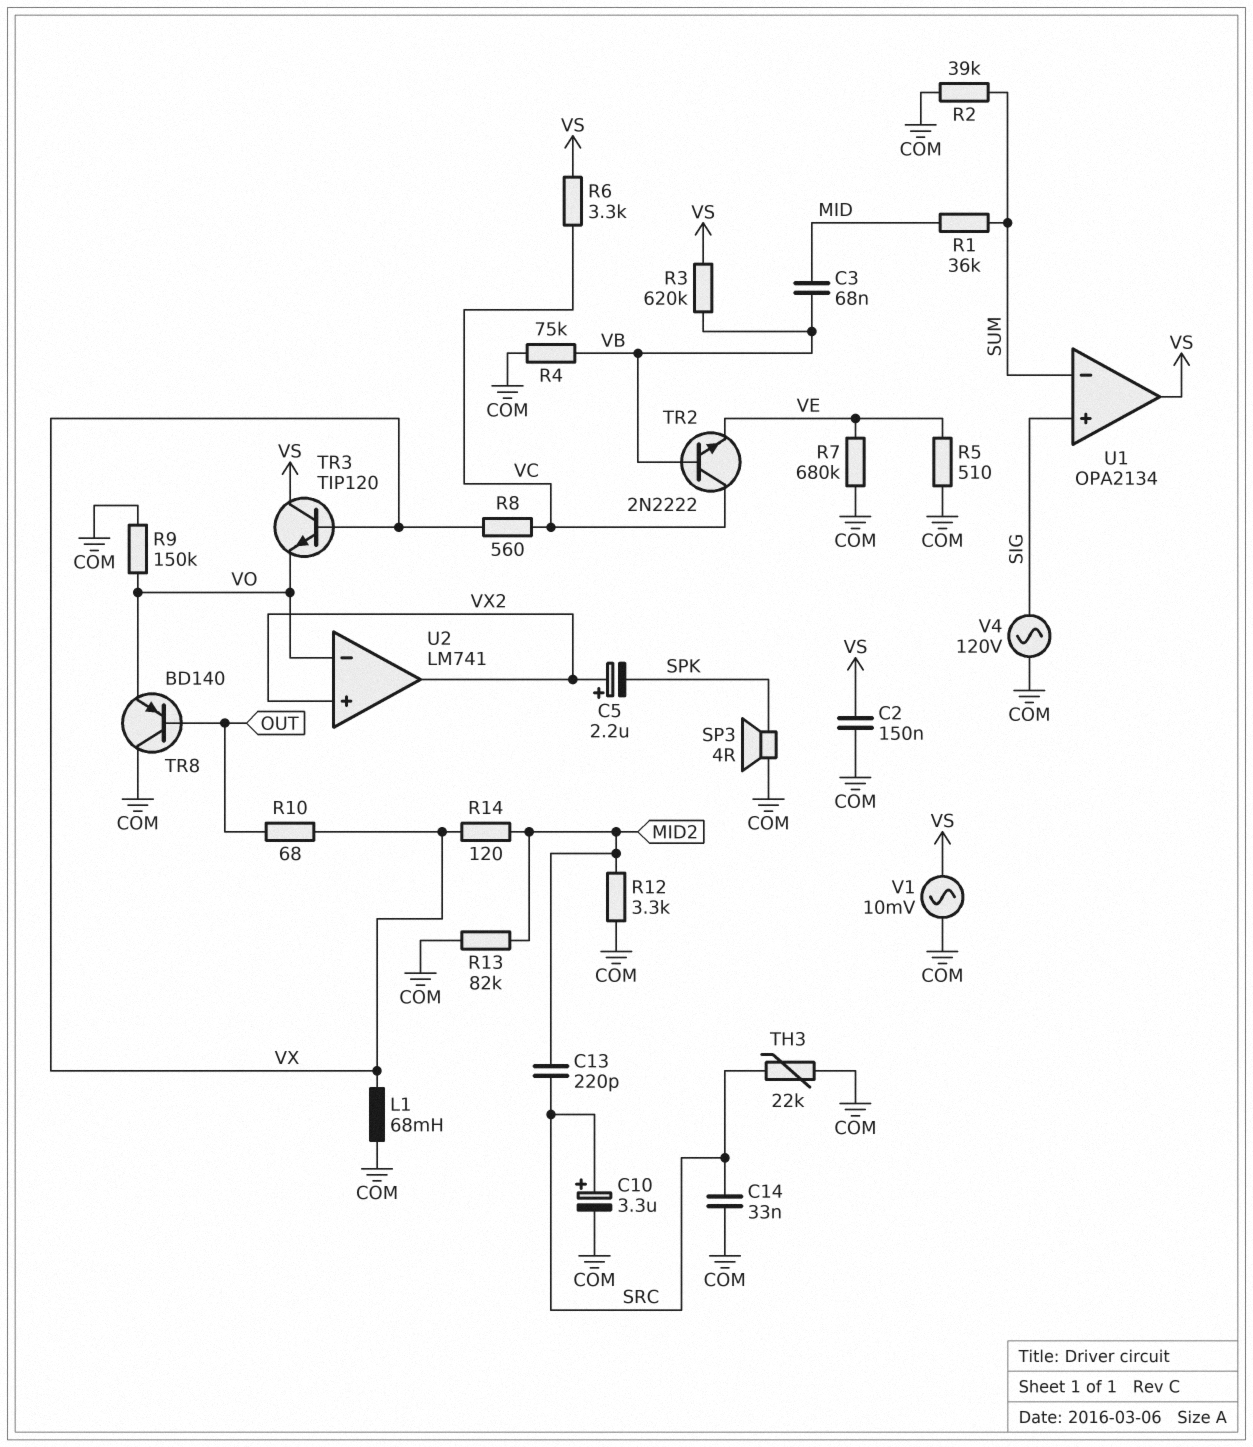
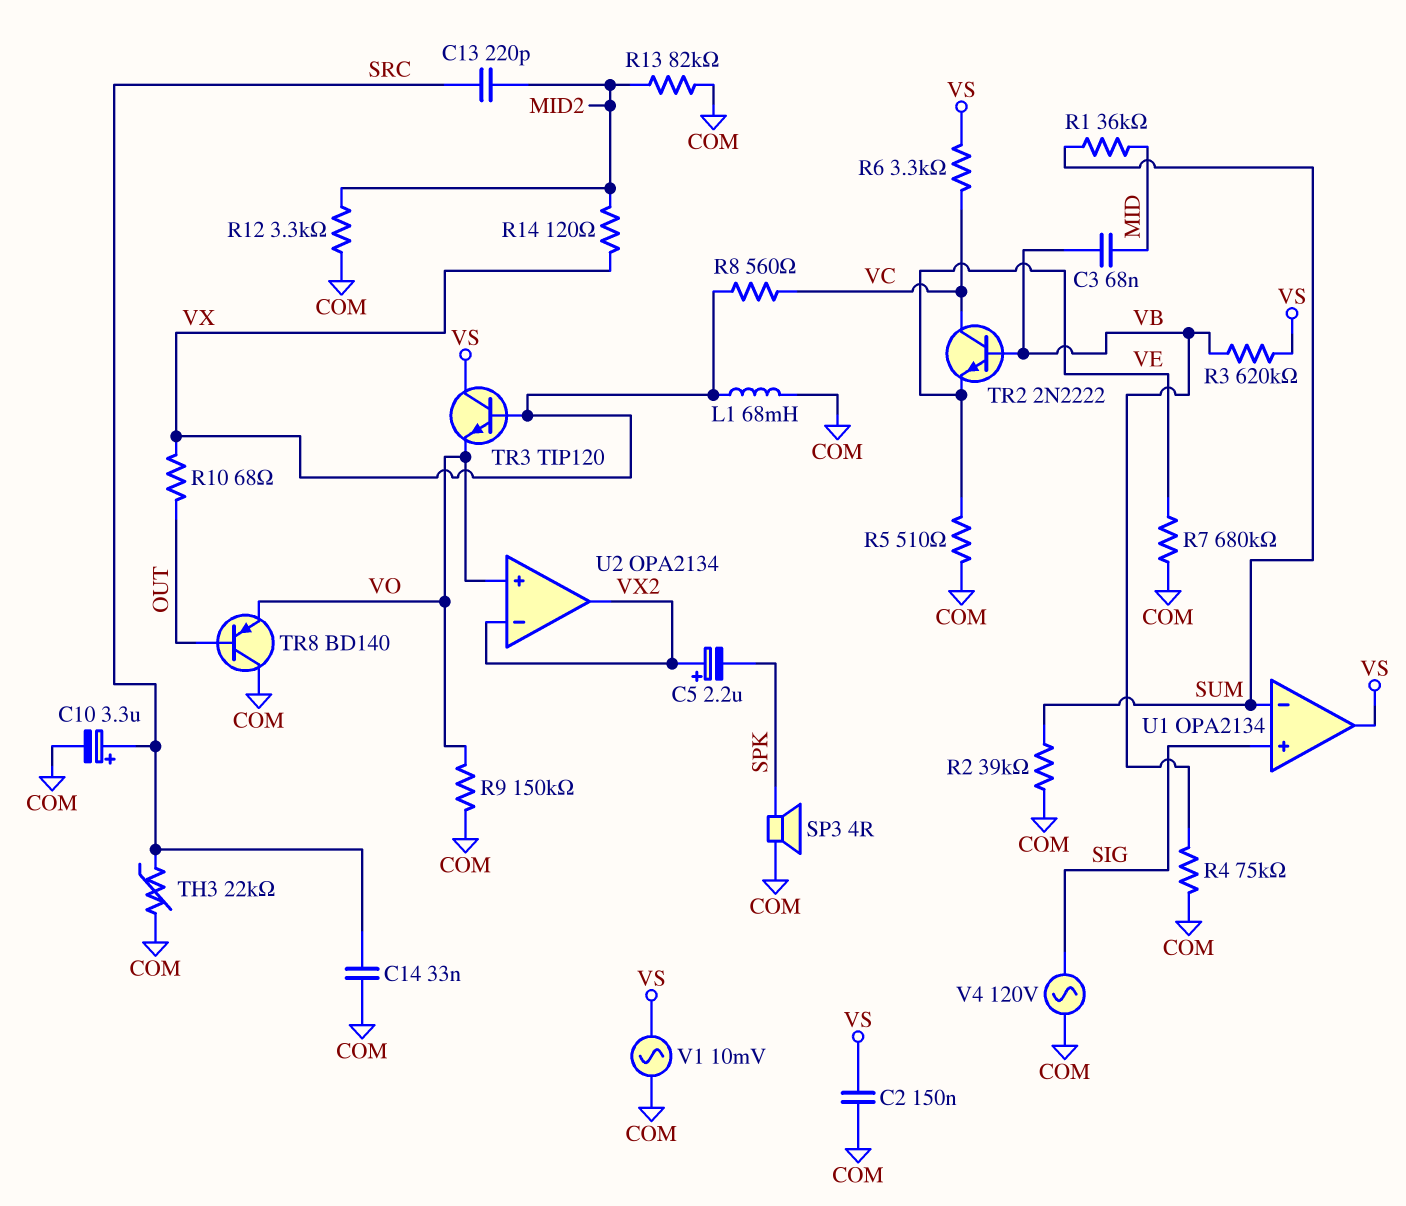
U2: LM741 -> OPA2134
U2 pin in+: VX2 -> VO
U2 pin in-: VO -> VX2

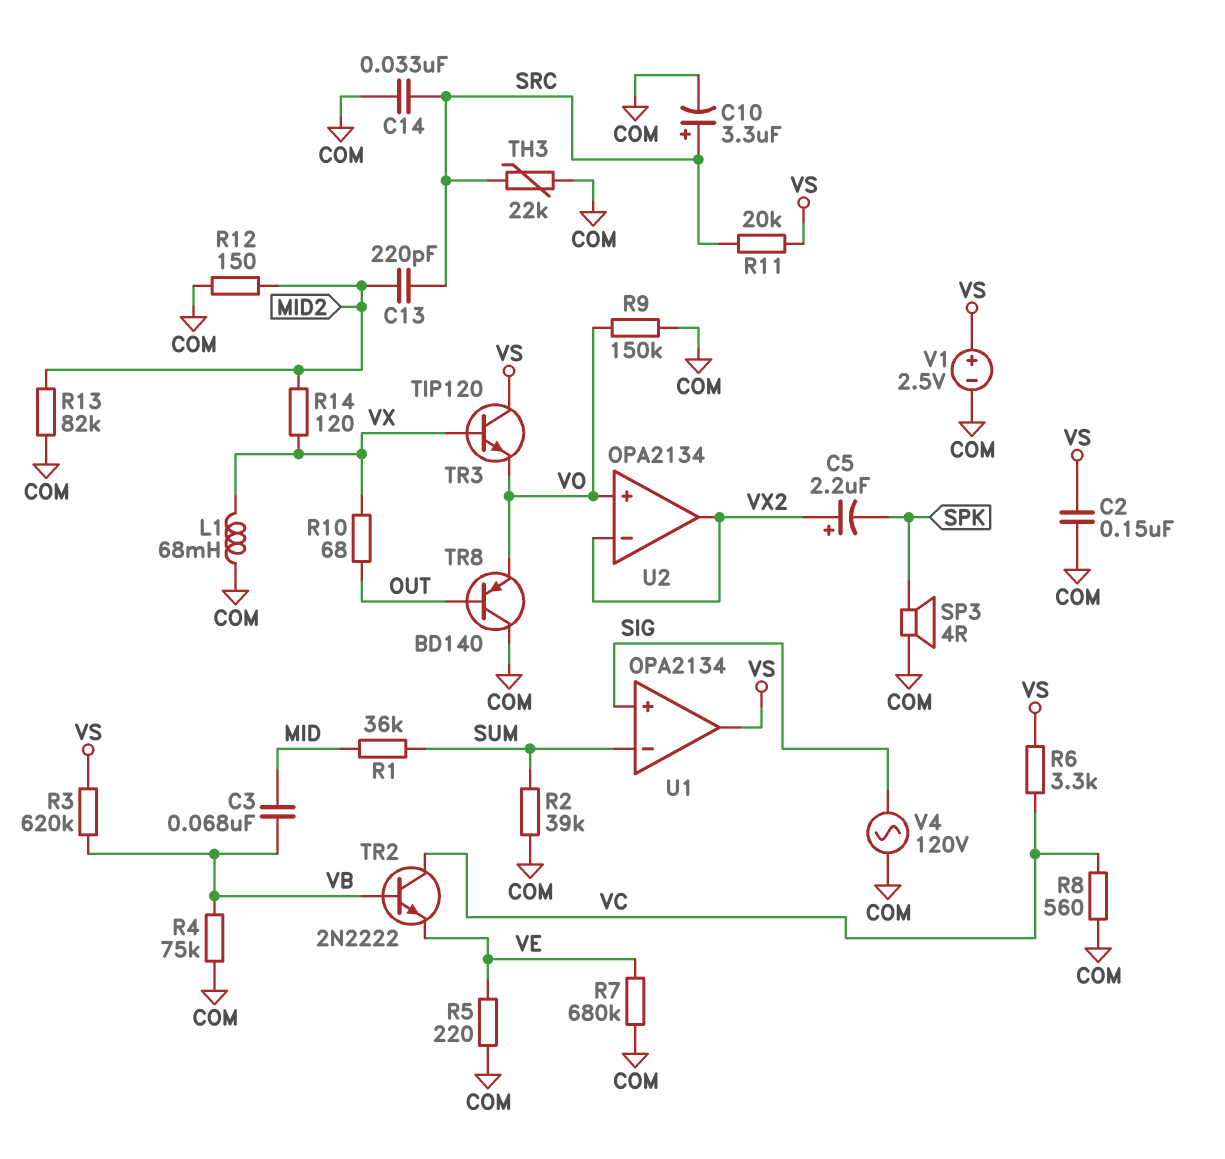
R5: 510 (COM, VE) -> 220 (COM, VE)
R8: 560 (VC, VX) -> 560 (COM, VC)
R11: none -> 20k (SRC, VS)
R12: 3.3k (COM, MID2) -> 150 (COM, MID2)
V1: AC 10mV (COM, VS) -> 2.5V (plus VS, minus COM)

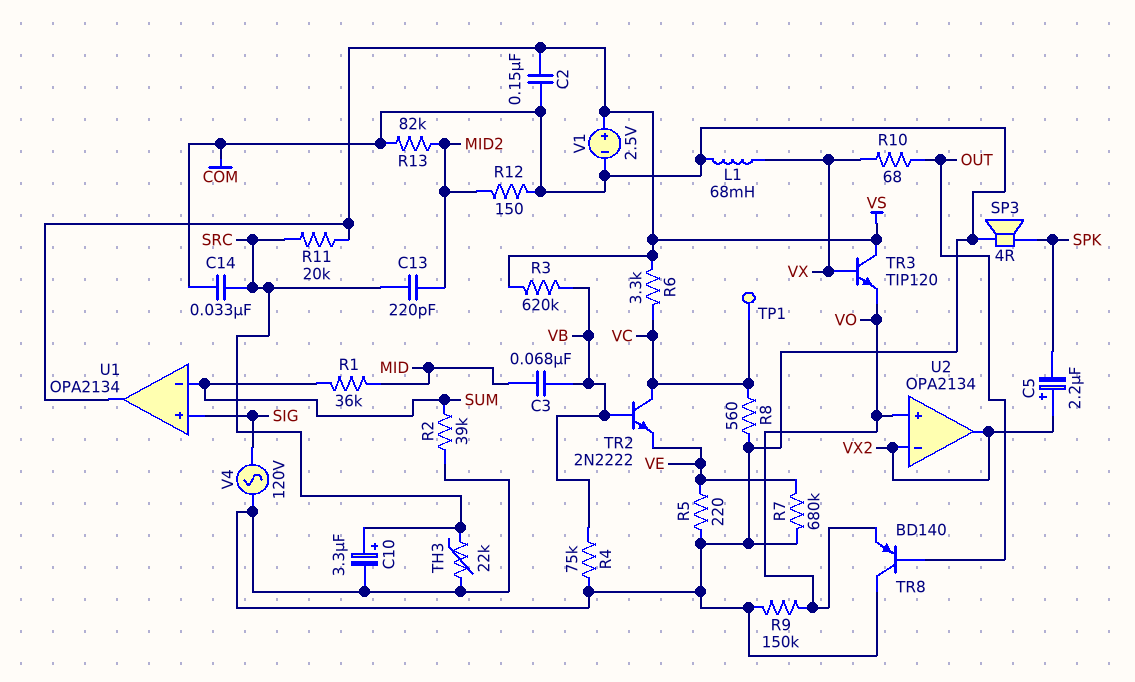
R14: 120 (MID2, VX) -> none
TP1: none -> test point (VC)

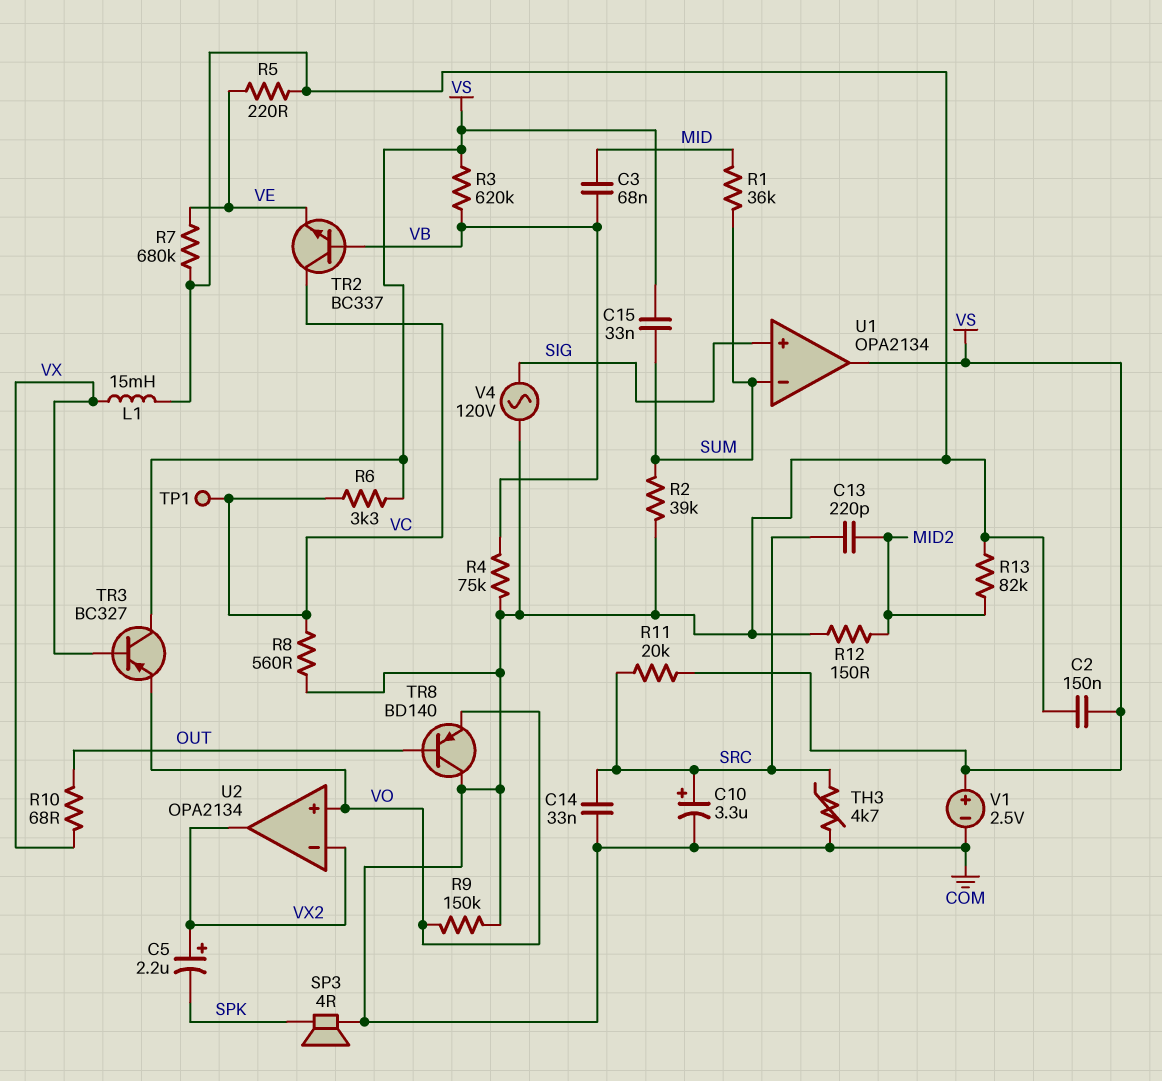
C15: none -> 33nF (SUM, VS)
L1: 68mH (COM, VX) -> 15mH (COM, VX)
TH3: 22k (COM, SRC) -> 4.7k (COM, SRC)
TR2: NPN 2N2222 (B VB, C VC, E VE) -> NPN BC337 (B VB, C VC, E VE)
TR3: NPN TIP120 (B VX, C VS, E VO) -> PNP BC327 (B VX, C VS, E VO)

